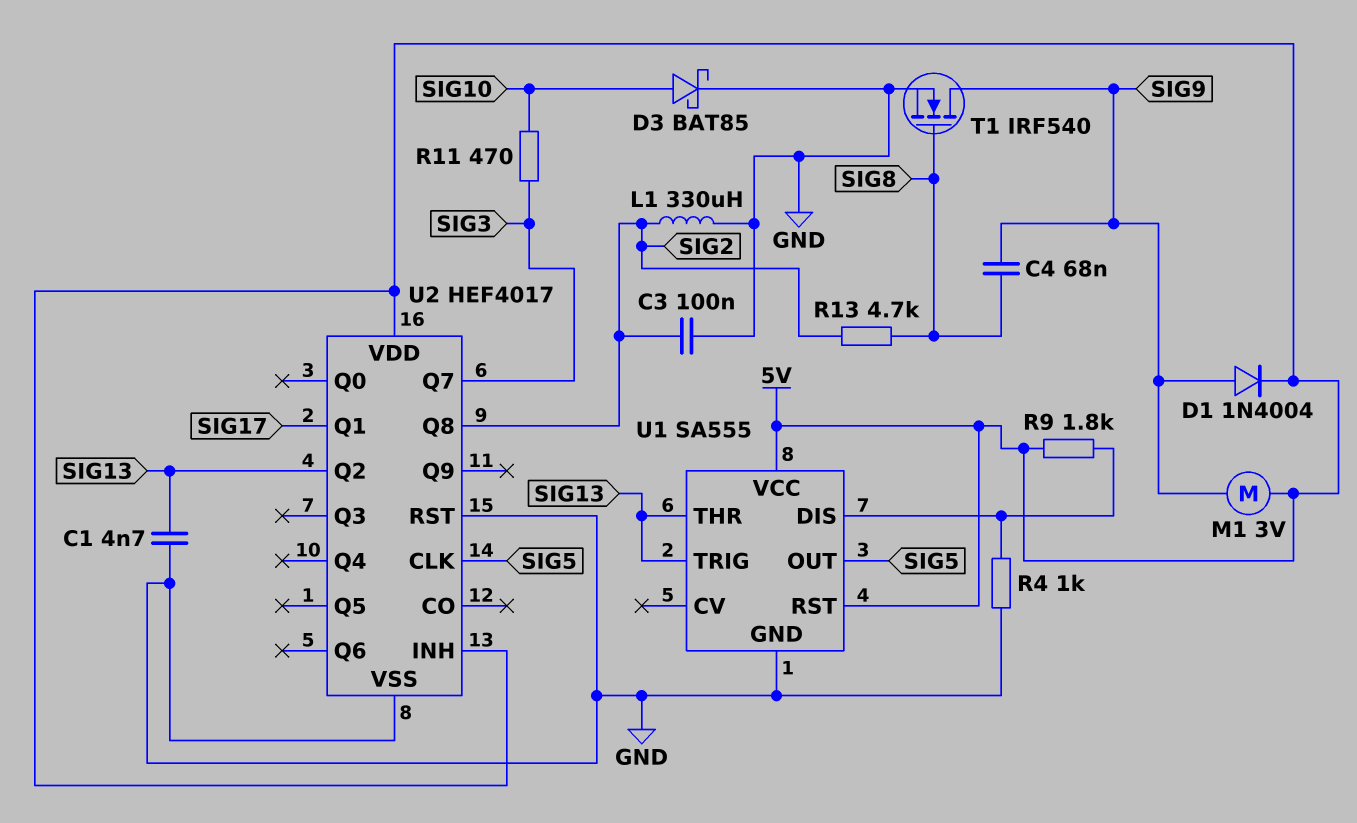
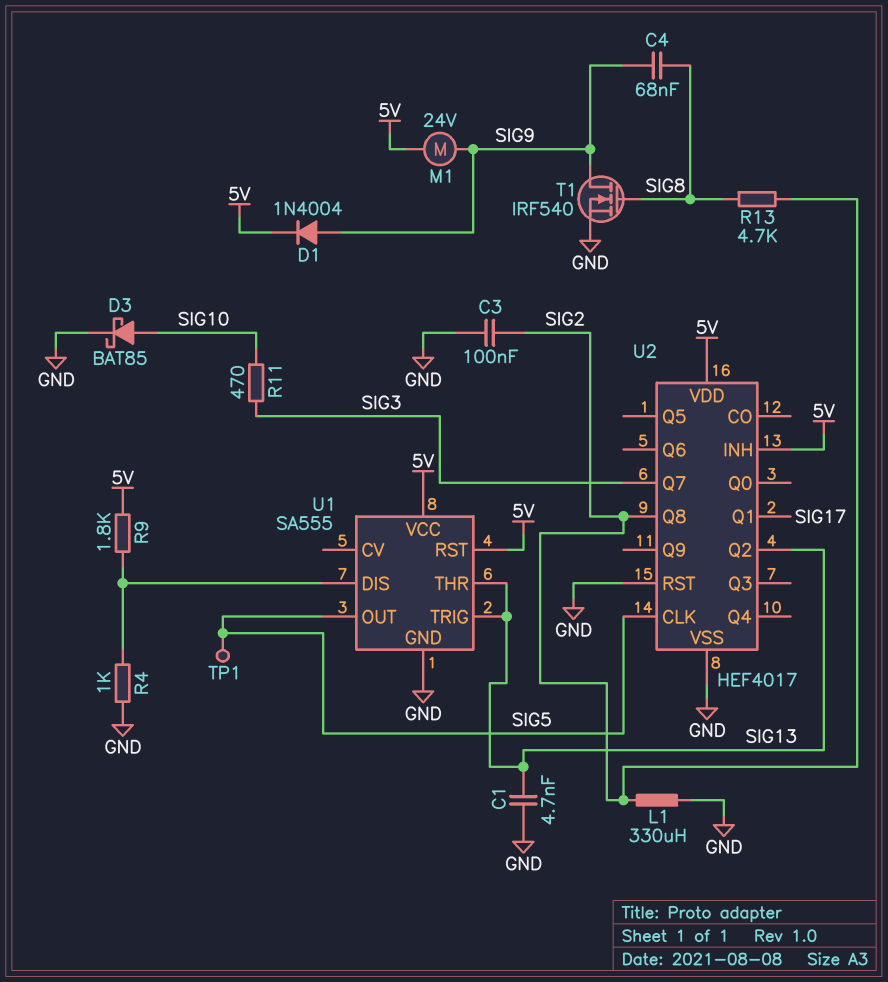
M1: motor 3V (5V, SIG9) -> motor 24V (5V, SIG9)
TP1: none -> test point (SIG5)

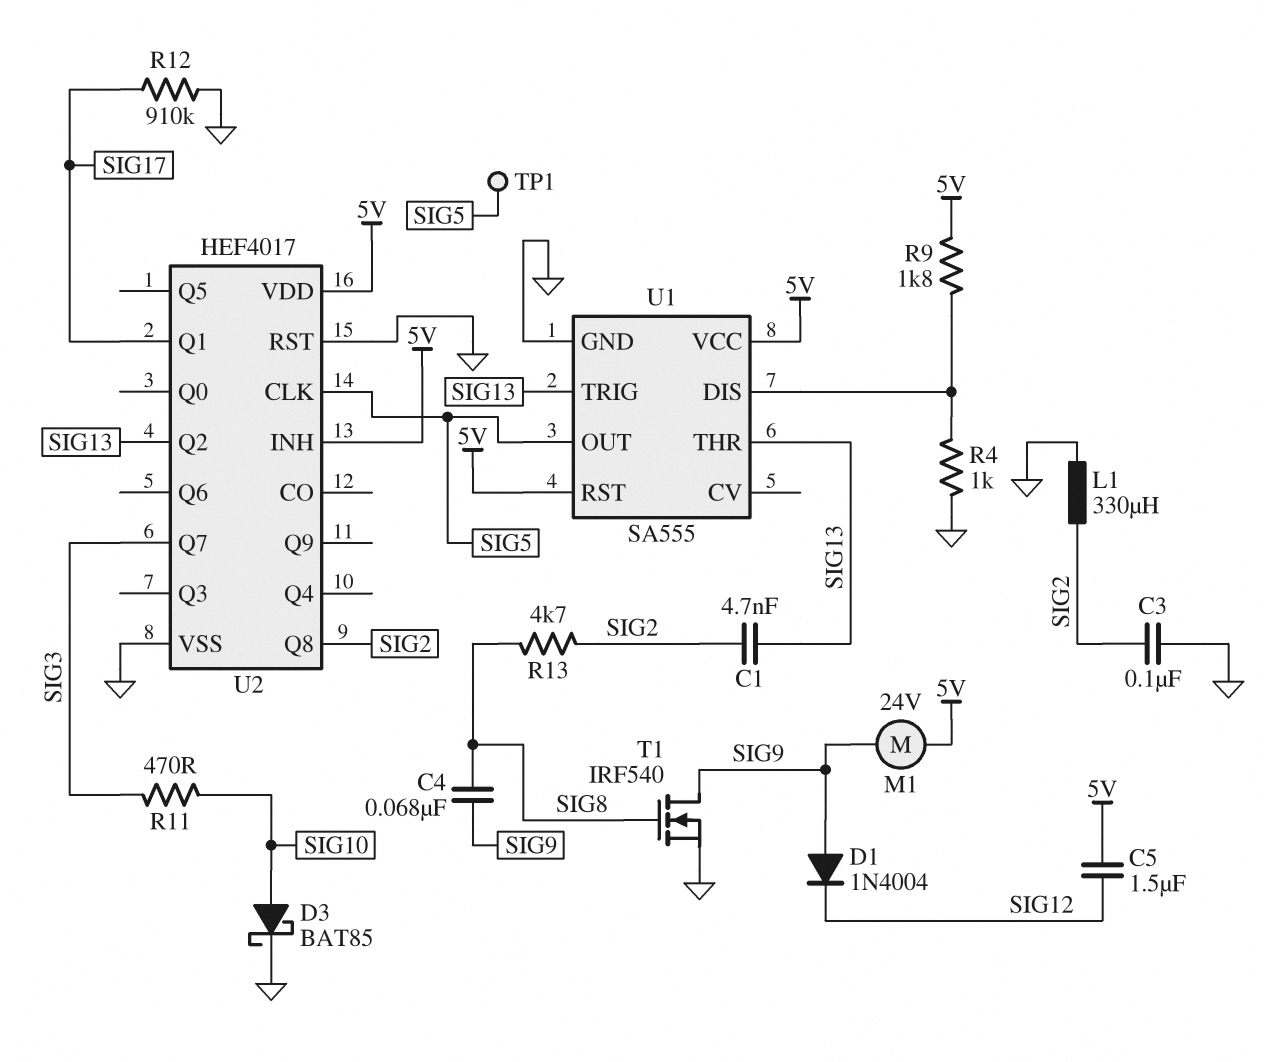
C1: 4.7nF (GND, SIG13) -> 4.7nF (SIG2, SIG13)
C5: none -> 1.5uF (5V, SIG12)
D1: diode 1N4004 (A SIG9, K 5V) -> diode 1N4004 (A SIG9, K SIG12)
R12: none -> 910k (GND, SIG17)

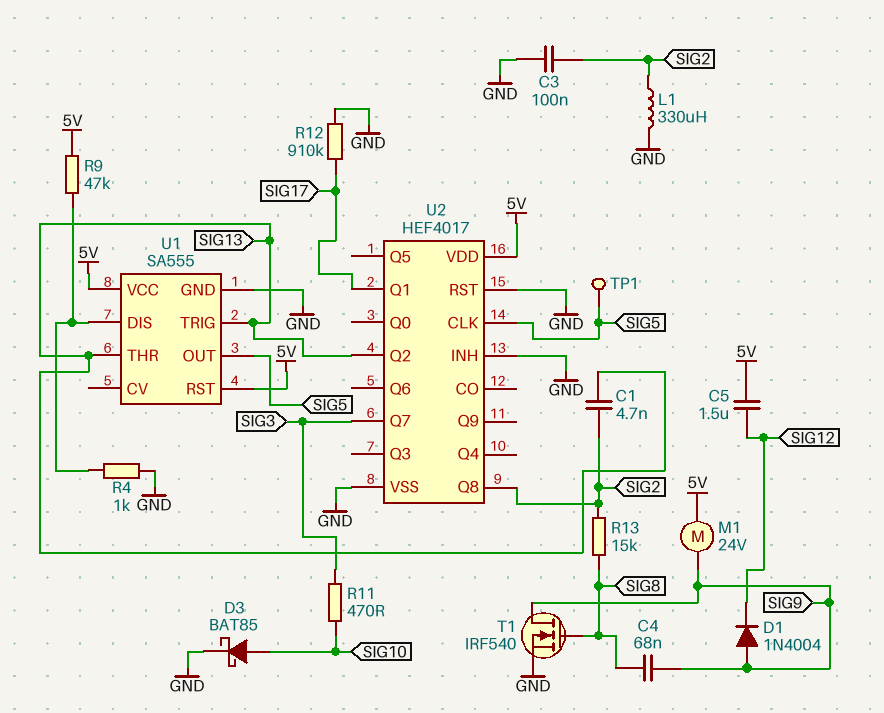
R9: 1.8k (5V, U1/DIS) -> 47k (5V, U1/DIS)
R13: 4.7k (SIG2, SIG8) -> 15k (SIG2, SIG8)
U2 pin INH: 5V -> GND

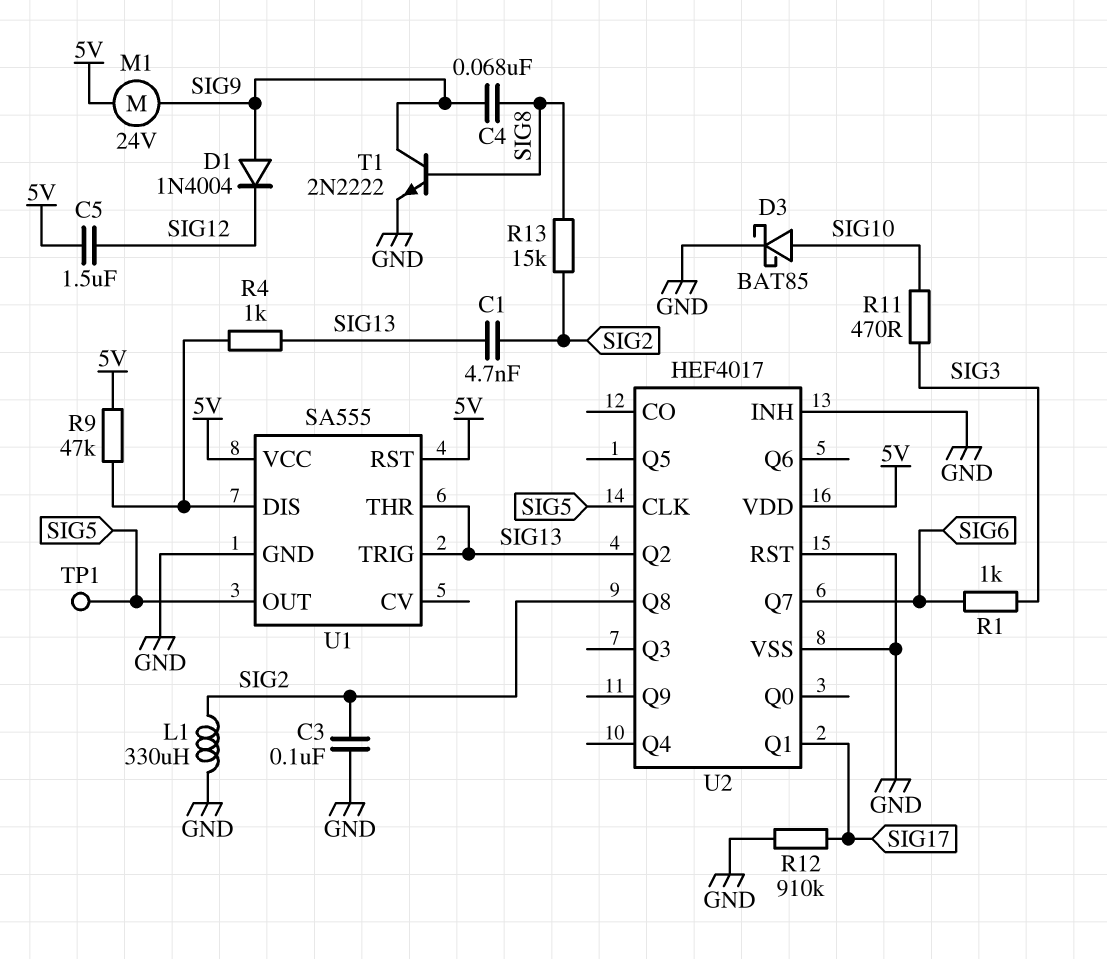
R1: none -> 1k (SIG3, SIG6)
R4: 1k (GND, U1/DIS) -> 1k (SIG13, U1/DIS)
T1: NMOS IRF540 (G SIG8, D SIG9, S GND) -> NPN 2N2222 (B SIG8, C SIG9, E GND)
U2 pin Q7: SIG3 -> SIG6

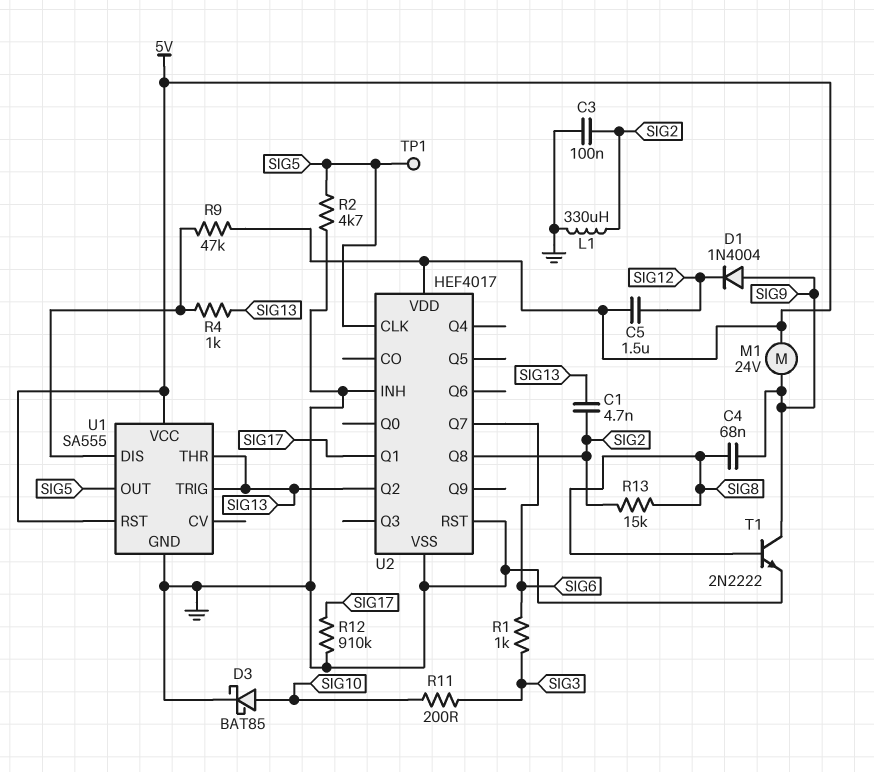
R2: none -> 4.7k (GND, SIG5)
R11: 470 (SIG3, SIG10) -> 200 (SIG3, SIG10)

